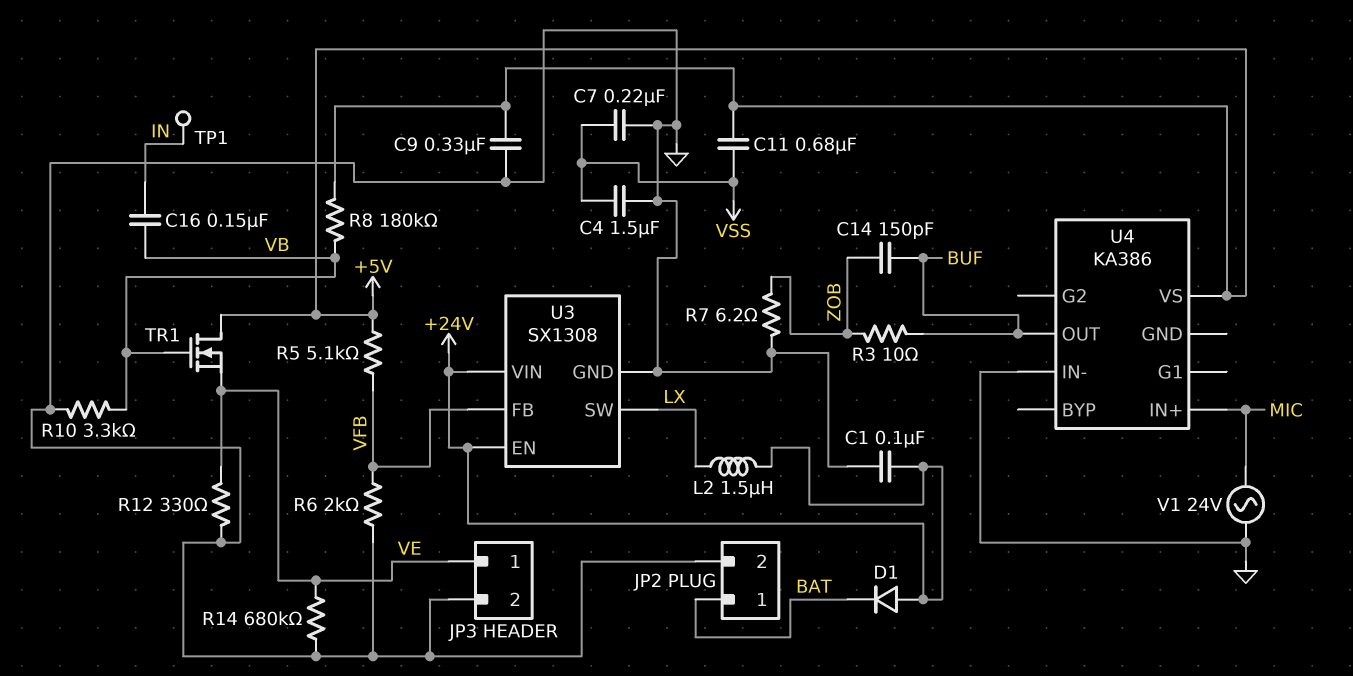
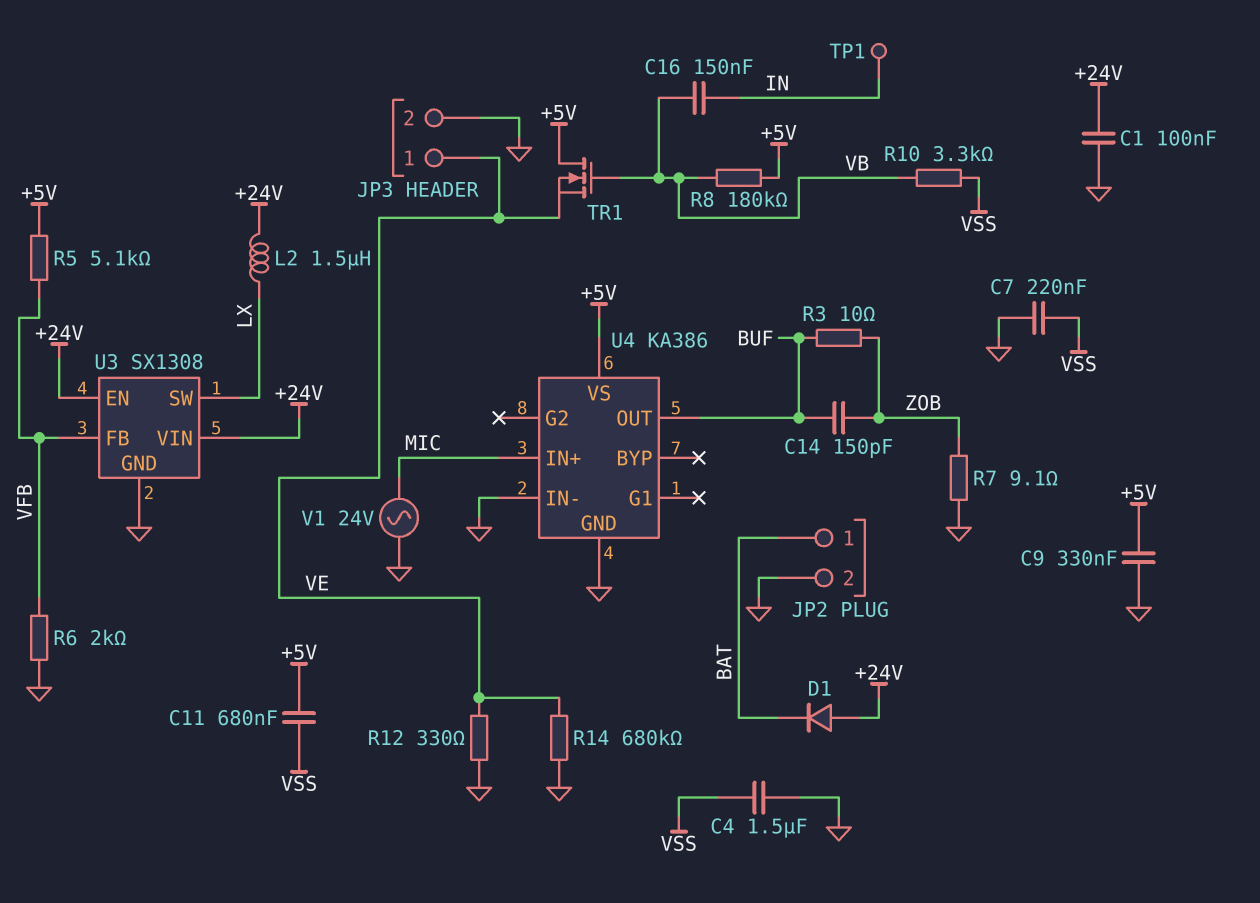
R7: 6.2 (GND, ZOB) -> 9.1 (GND, ZOB)
R10: 3.3k (GND, VB) -> 3.3k (VB, VSS)
U4 pin GND: none -> GND

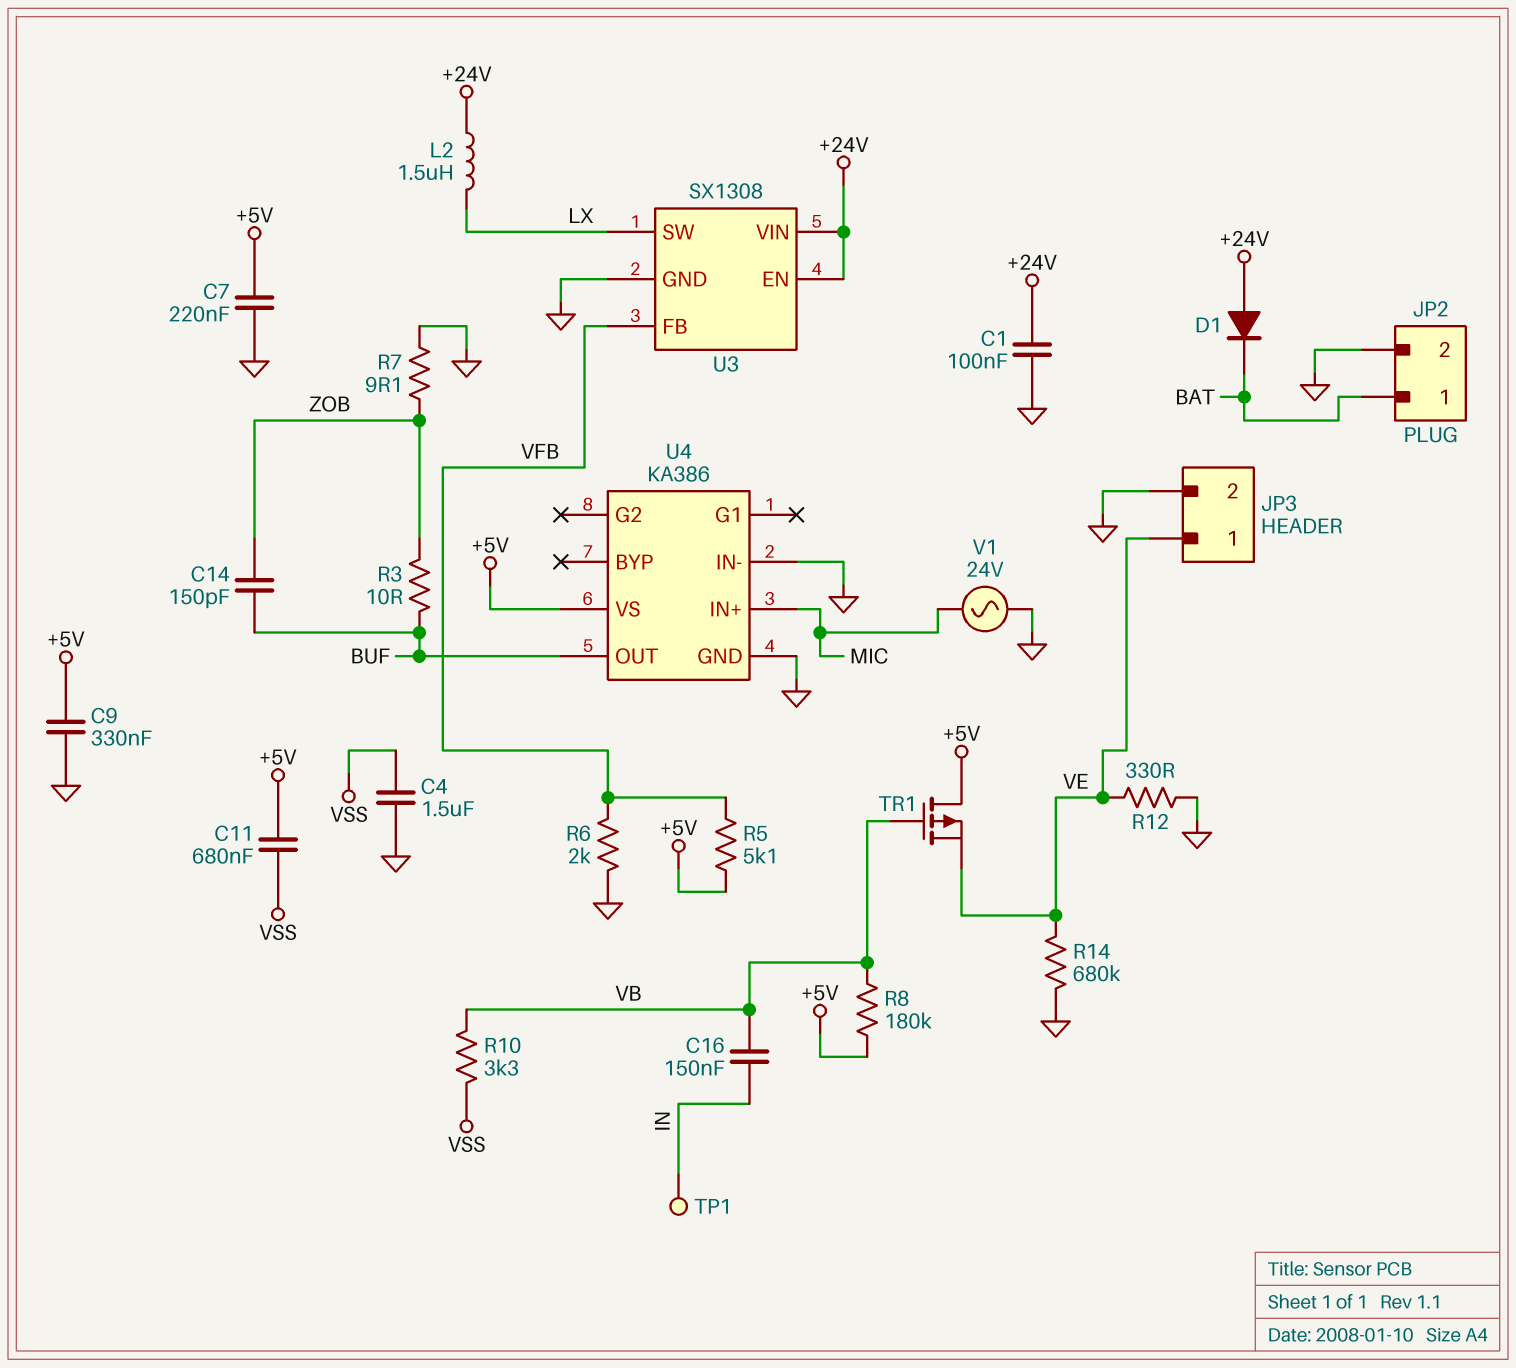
C7: 220nF (GND, VSS) -> 220nF (+5V, GND)
TR1: NMOS (G VB, D +5V, S VE) -> PMOS (G VB, D +5V, S VE)

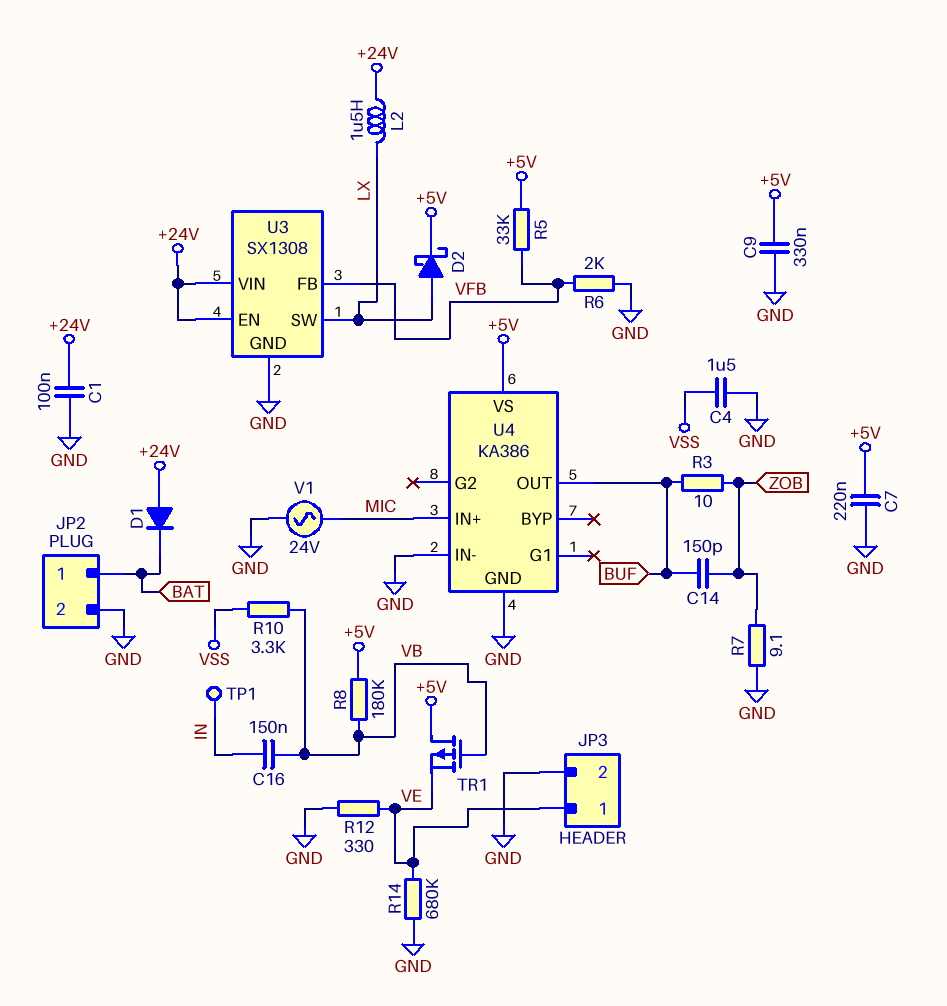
C11: 680nF (+5V, VSS) -> none
D2: none -> schottky (A LX, K +5V)
R5: 5.1k (+5V, VFB) -> 33k (+5V, VFB)

